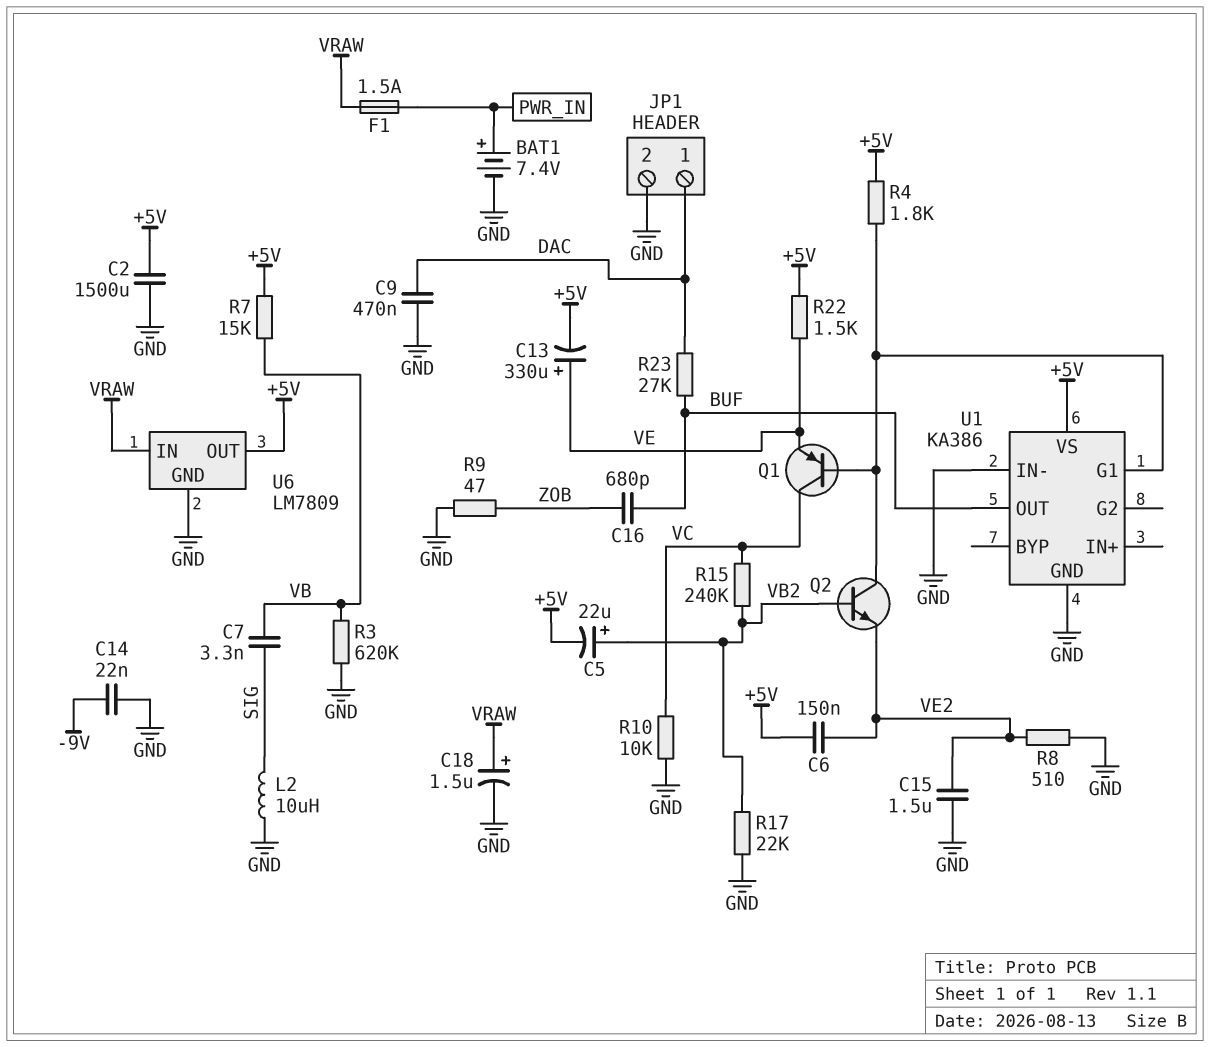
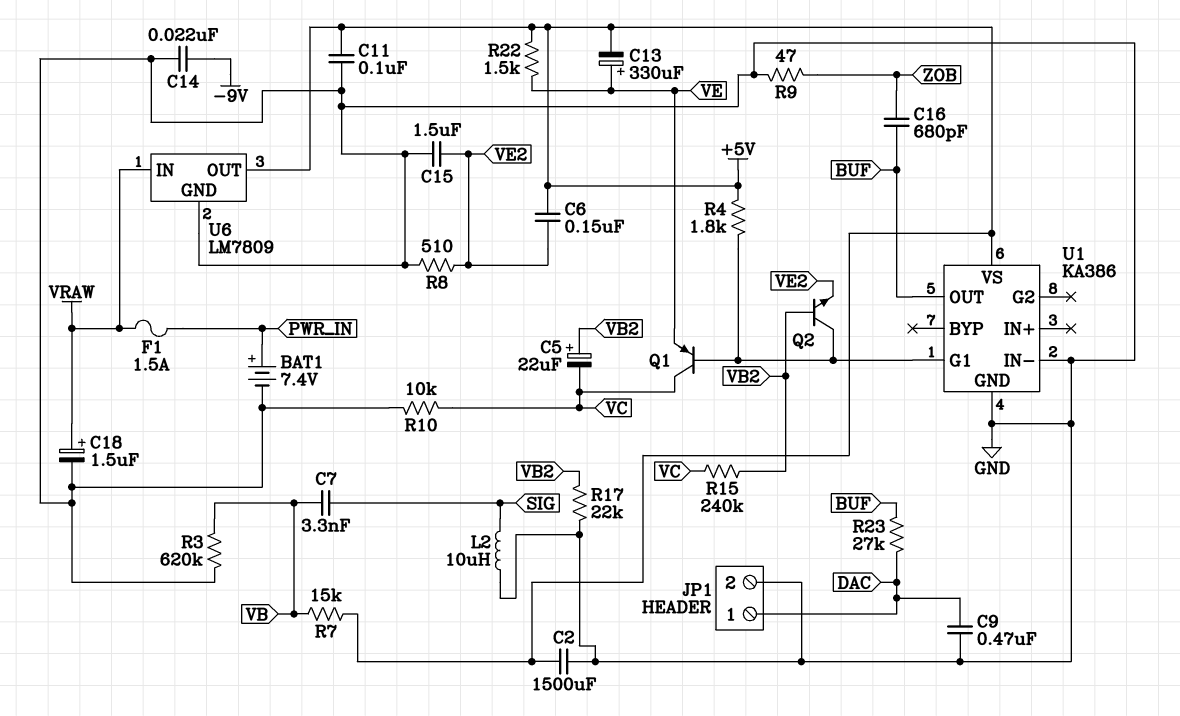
C5: 22uF (plus VB2, minus +5V) -> 22uF (plus VB2, minus VC)
C11: none -> 100nF (+5V, GND)

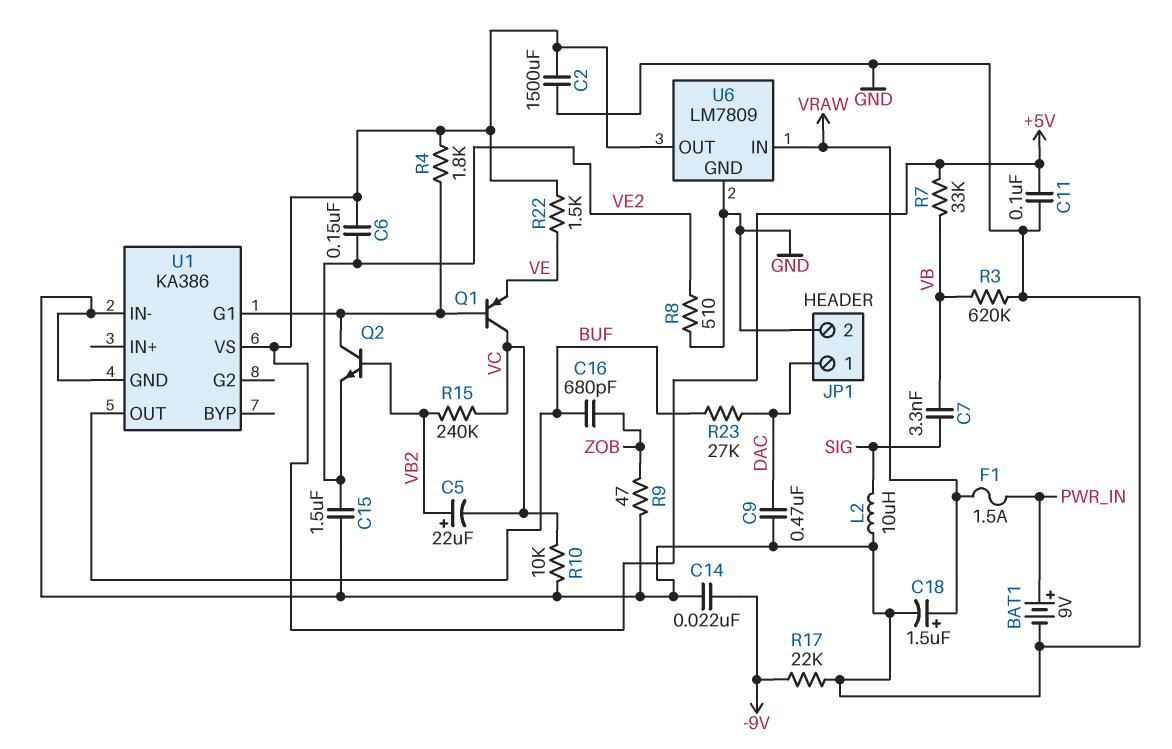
BAT1: 7.4V (plus PWR_IN, minus GND) -> 9V (plus PWR_IN, minus GND)
C13: 330uF (plus VE, minus +5V) -> none
R7: 15k (+5V, VB) -> 33k (+5V, VB)
R17: 22k (GND, VB2) -> 22k (-9V, GND)

